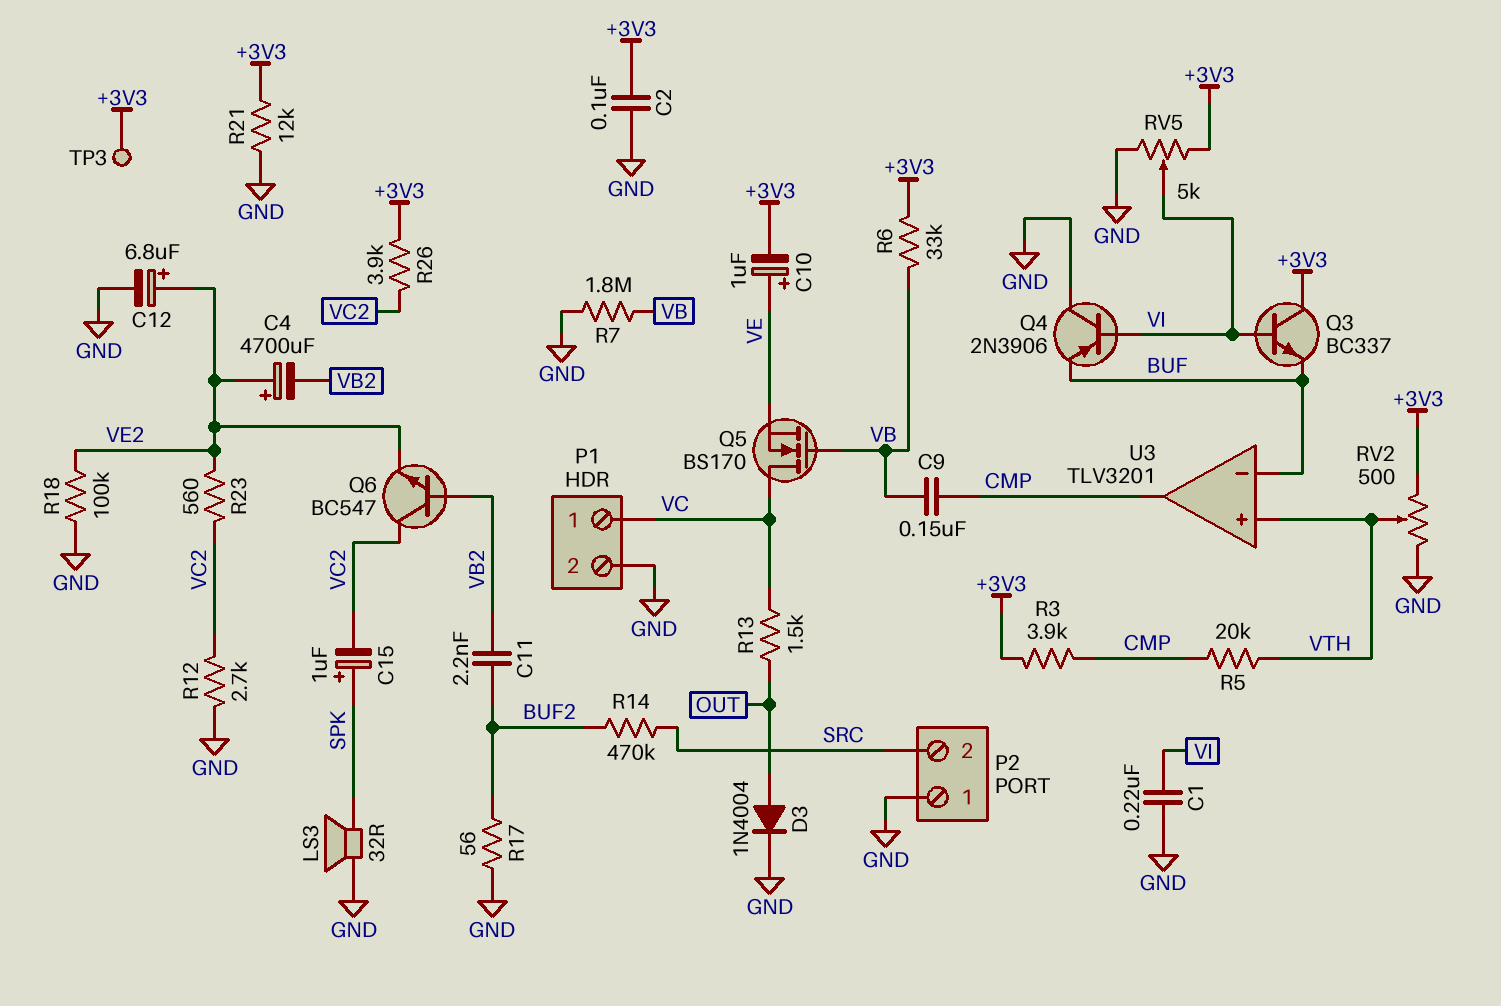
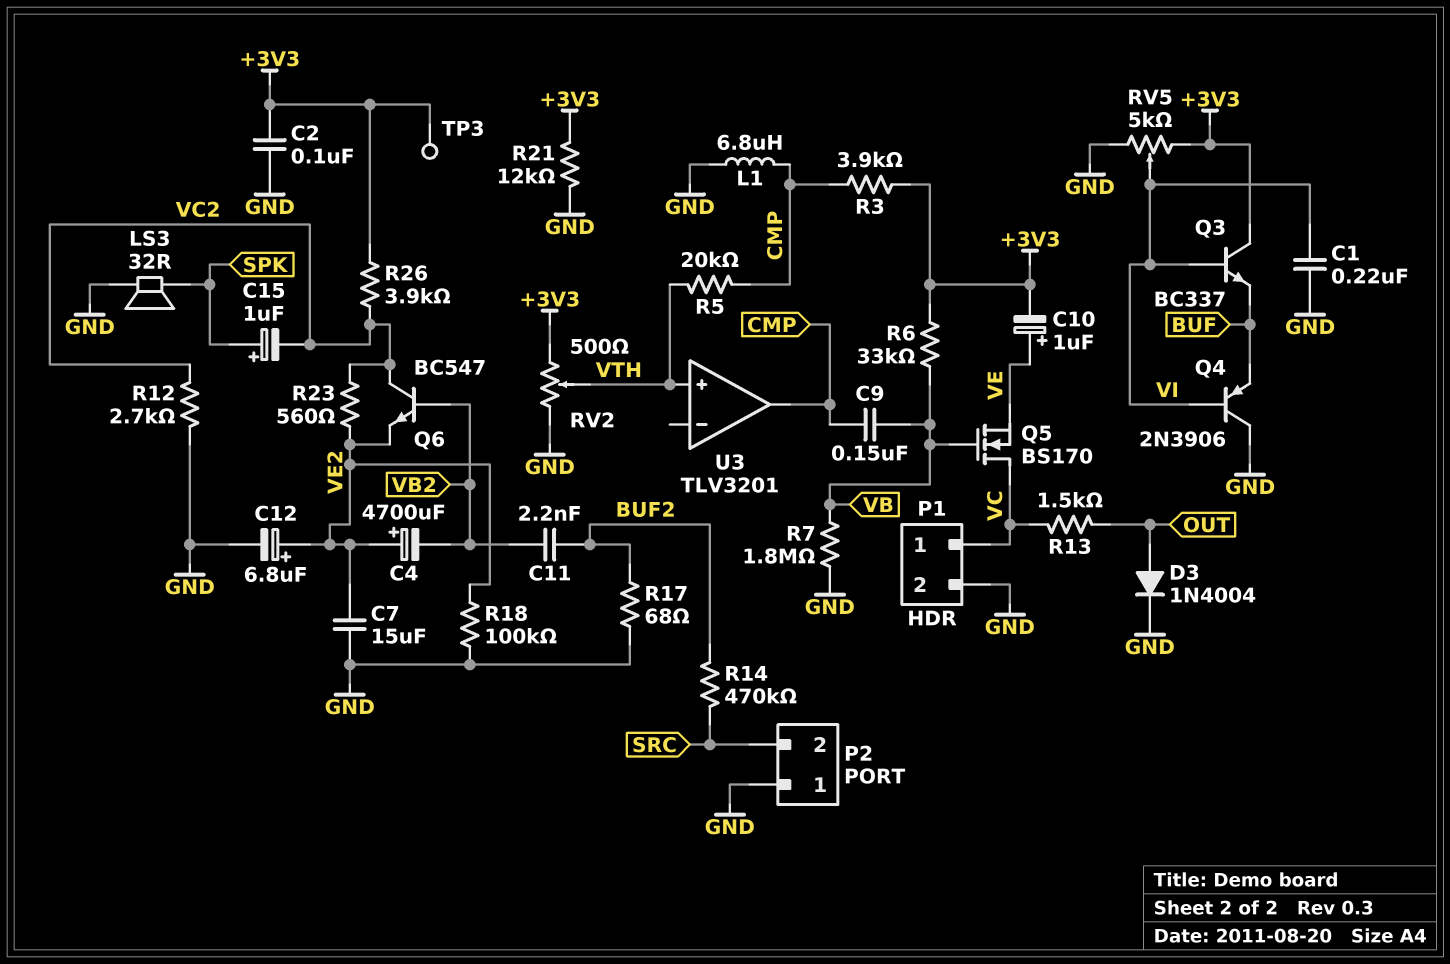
C7: none -> 15uF (GND, VE2)
L1: none -> 6.8uH (CMP, GND)
R17: 56 (BUF2, GND) -> 68 (BUF2, GND)
U3 pin in-: BUF -> none

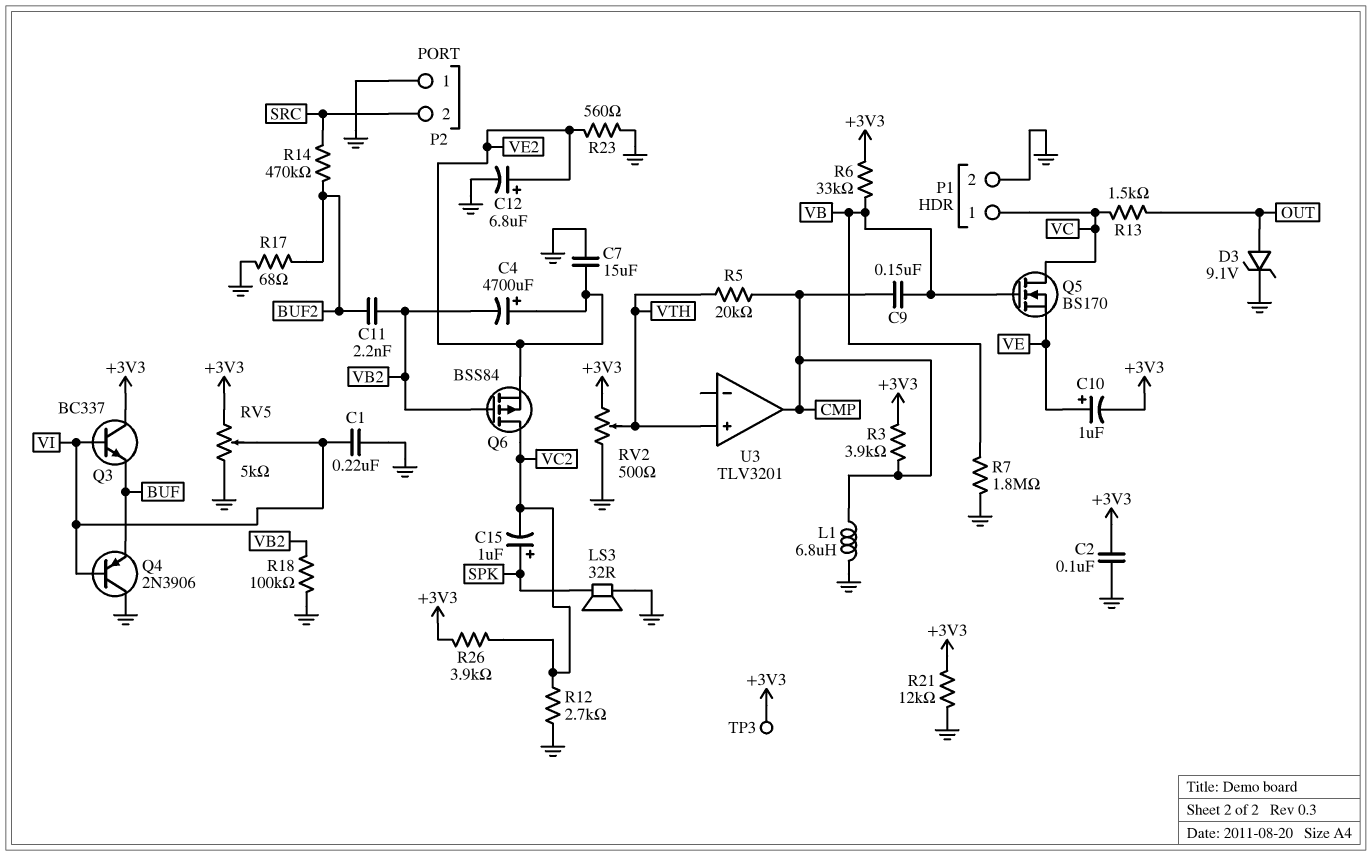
D3: diode 1N4004 (A OUT, K GND) -> zener 9.1V (A OUT, K GND)
Q6: NPN BC547 (B VB2, C VC2, E VE2) -> PMOS BSS84 (G VB2, D VC2, S VE2)
R18: 100k (GND, VE2) -> 100k (GND, VB2)
R23: 560 (VC2, VE2) -> 560 (GND, VE2)

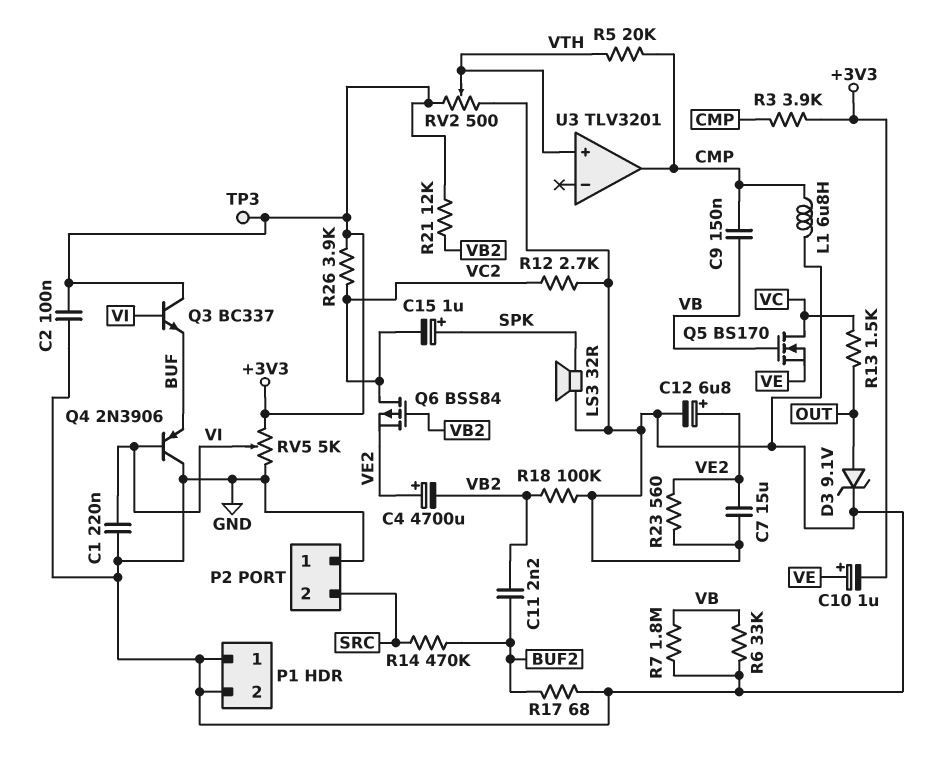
P1 pin 1: VC -> GND
R6: 33k (+3V3, VB) -> 33k (GND, VB)
R21: 12k (+3V3, GND) -> 12k (+3V3, VB2)

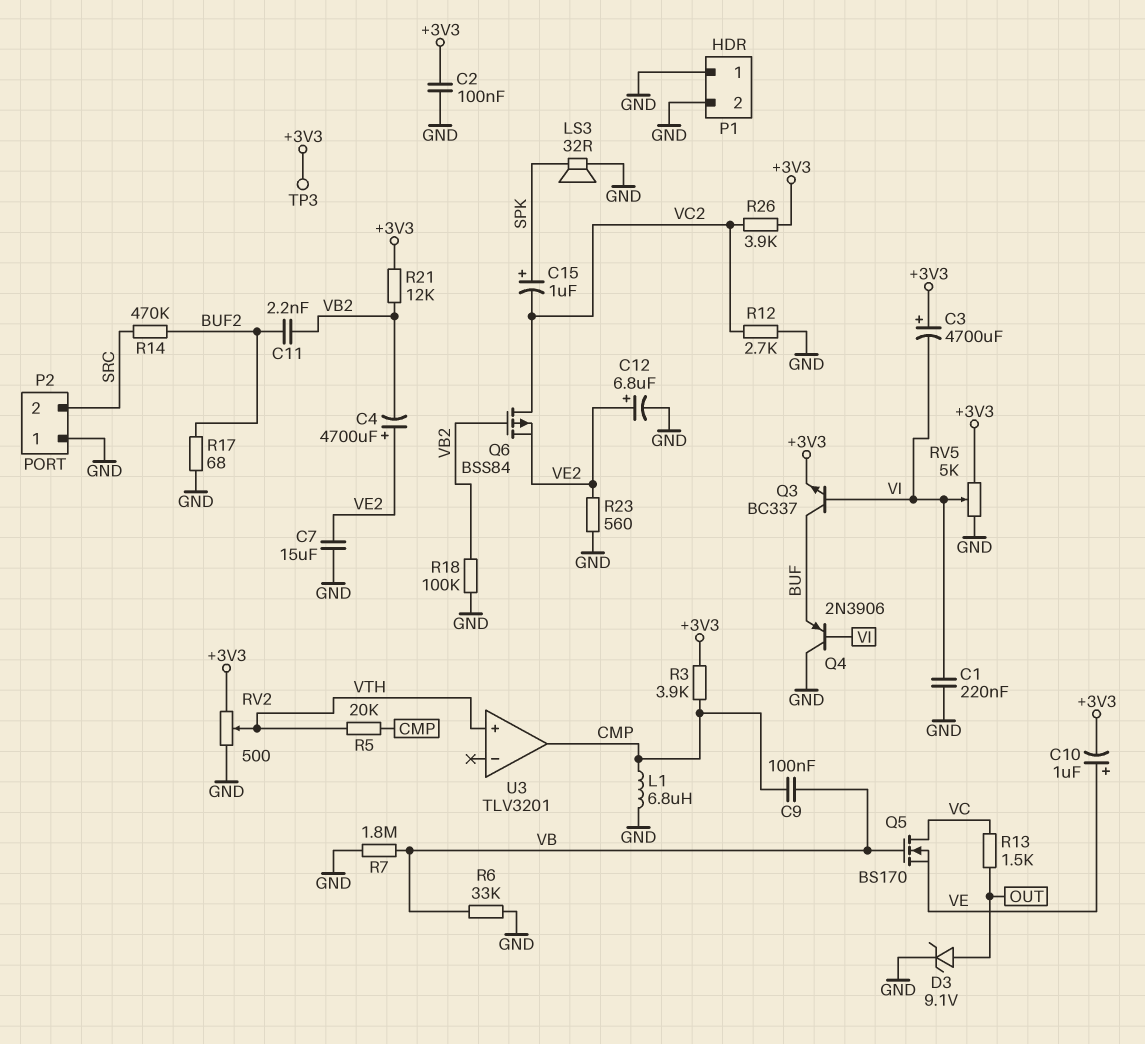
C3: none -> 4700uF (plus +3V3, minus VI)
C9: 150nF (CMP, VB) -> 100nF (CMP, VB)
Q3: NPN BC337 (B VI, C +3V3, E BUF) -> NPN BC337 (B VI, C BUF, E +3V3)

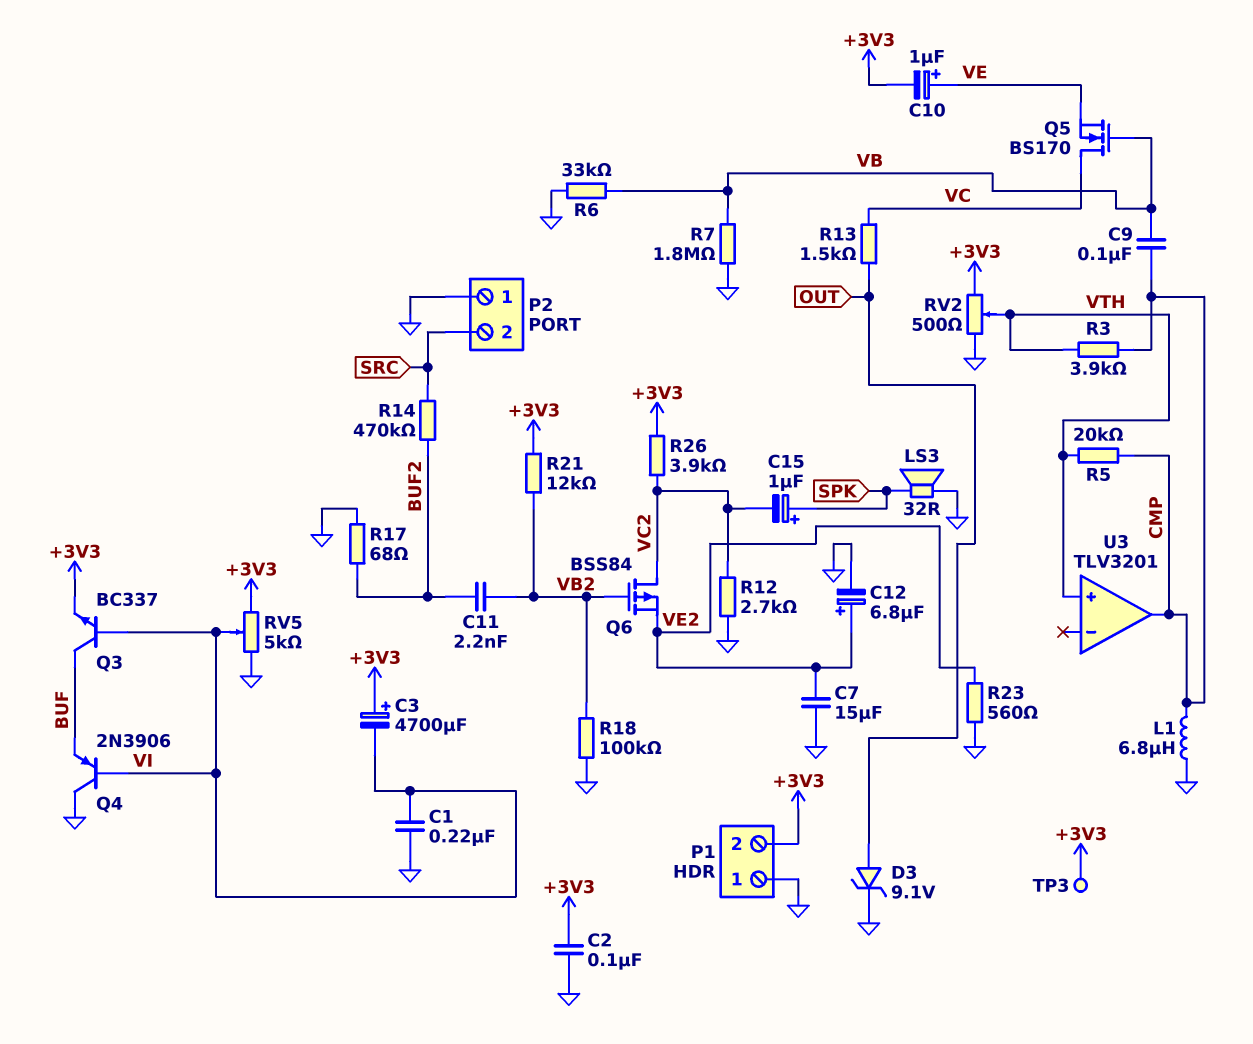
C4: 4700uF (plus VE2, minus VB2) -> none
P1 pin 2: GND -> +3V3
R3: 3.9k (+3V3, CMP) -> 3.9k (CMP, VTH)

